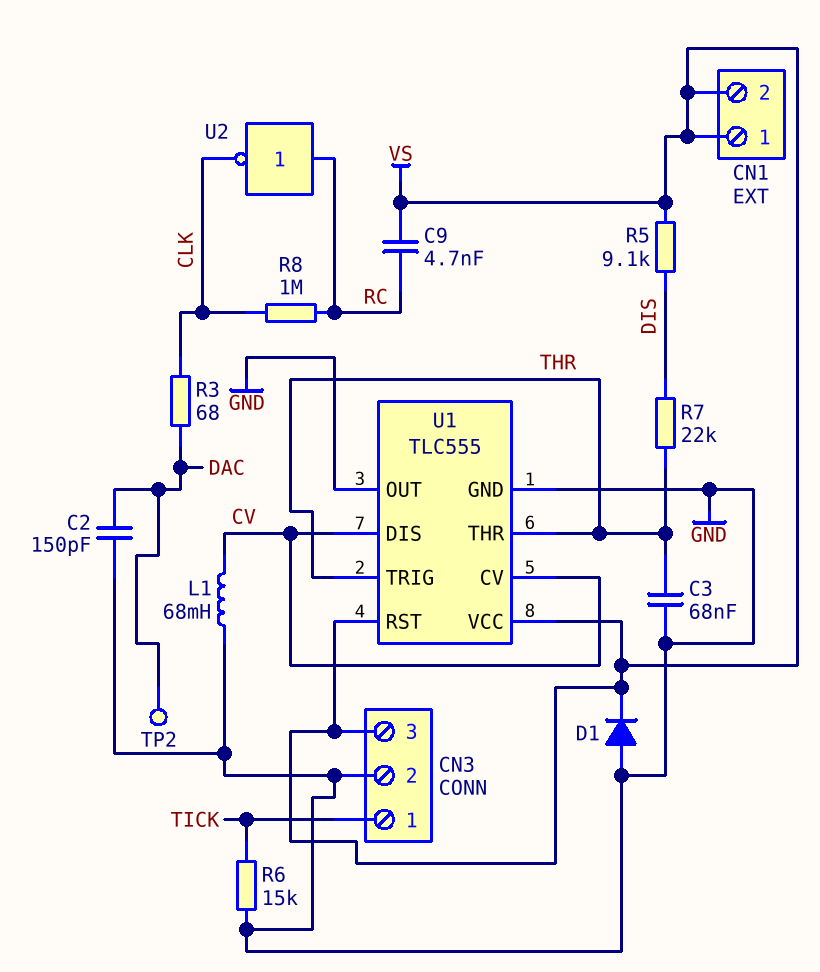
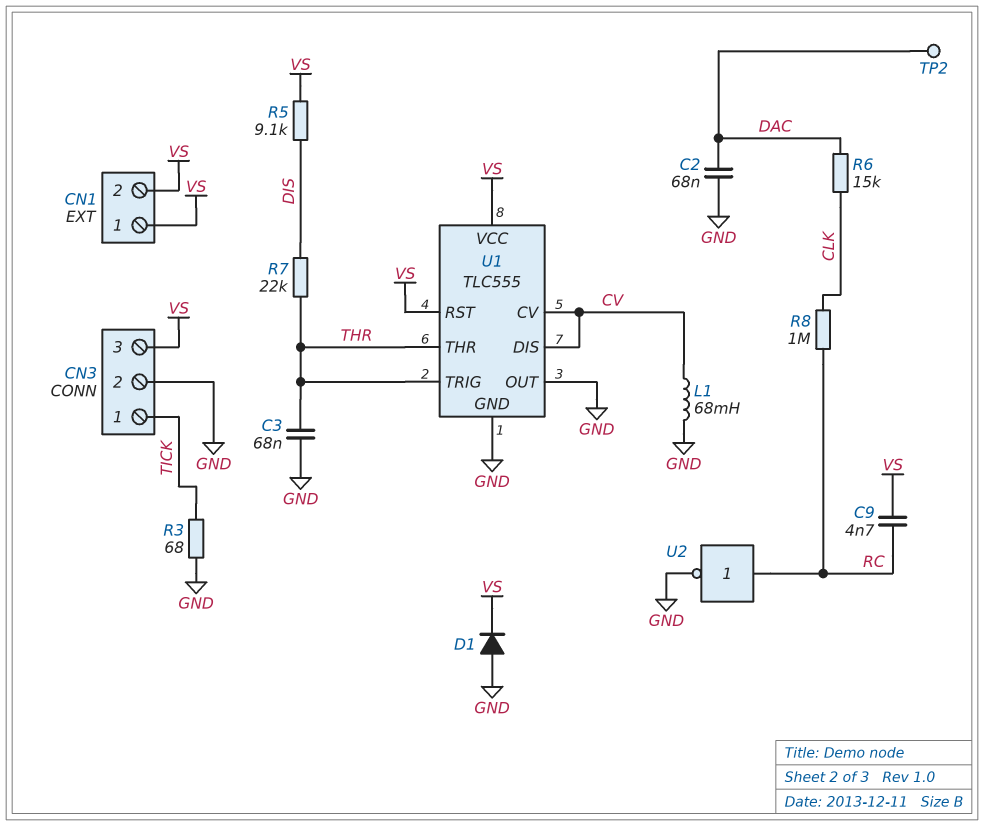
C2: 150pF (DAC, GND) -> 68nF (DAC, GND)
R3: 68 (CLK, DAC) -> 68 (GND, TICK)
R6: 15k (GND, TICK) -> 15k (CLK, DAC)
U2: NOT (in RC, out CLK) -> NOT (in RC, out GND)

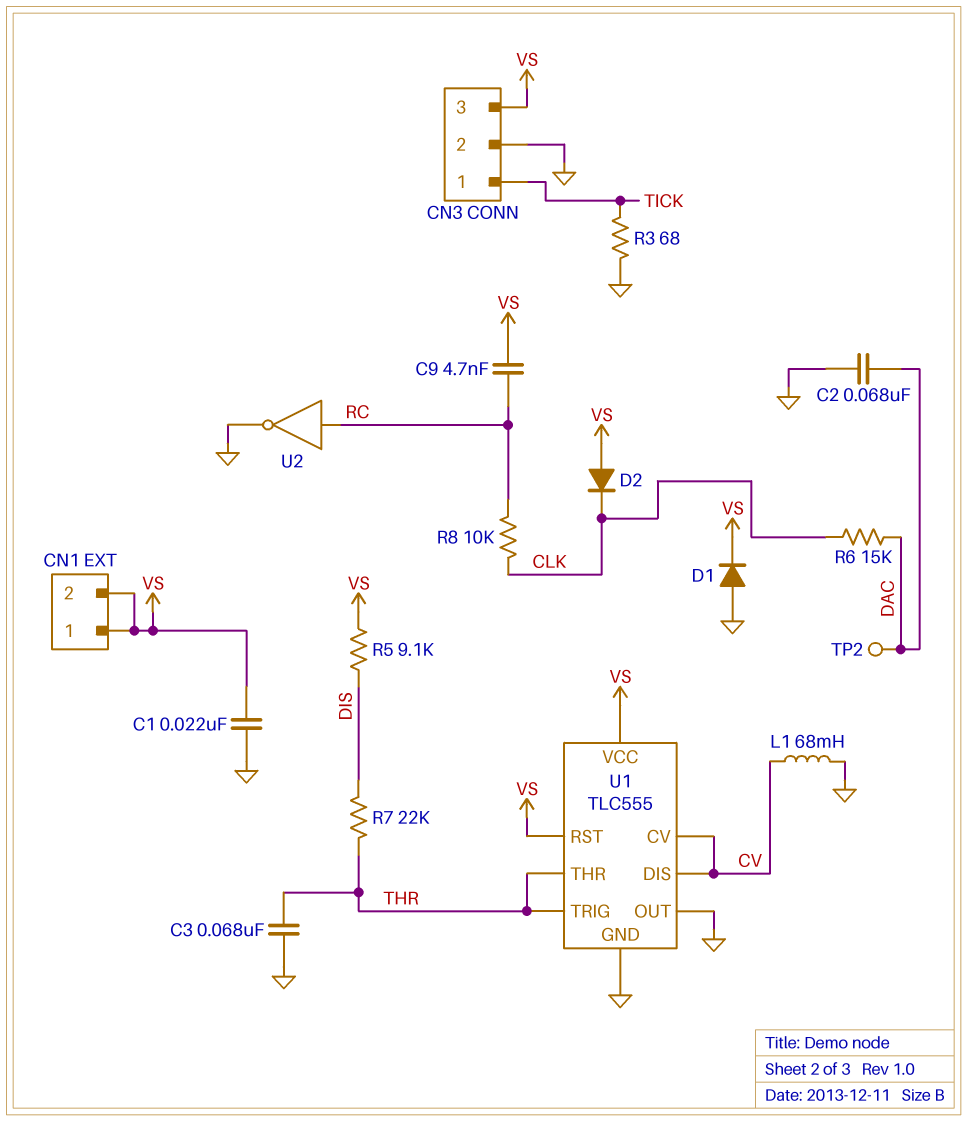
C1: none -> 22nF (GND, VS)
D2: none -> diode (A VS, K CLK)
R8: 1M (CLK, RC) -> 10k (CLK, RC)

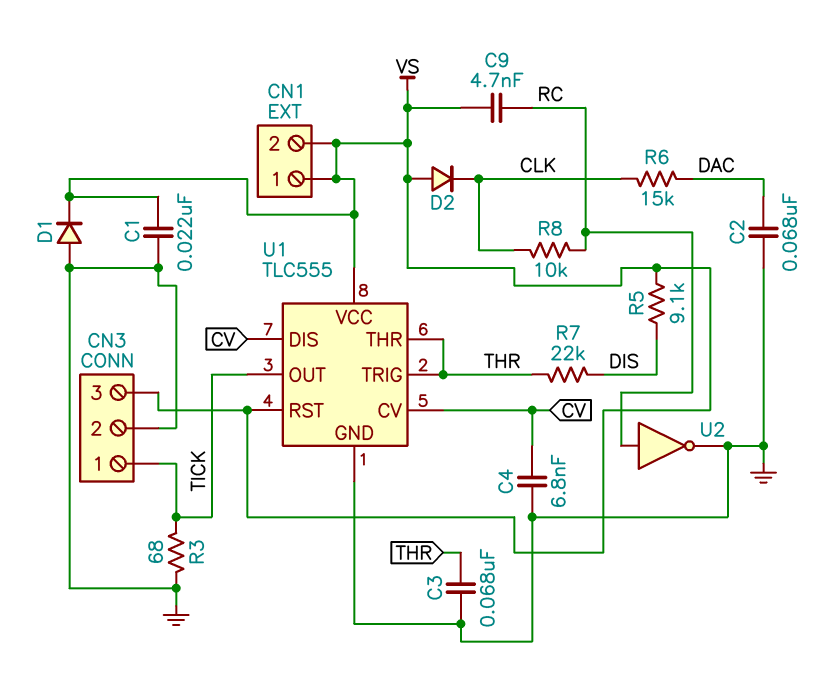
C4: none -> 6.8nF (CV, GND)
L1: 68mH (CV, GND) -> none
TP2: test point (DAC) -> none
U1 pin OUT: GND -> TICK

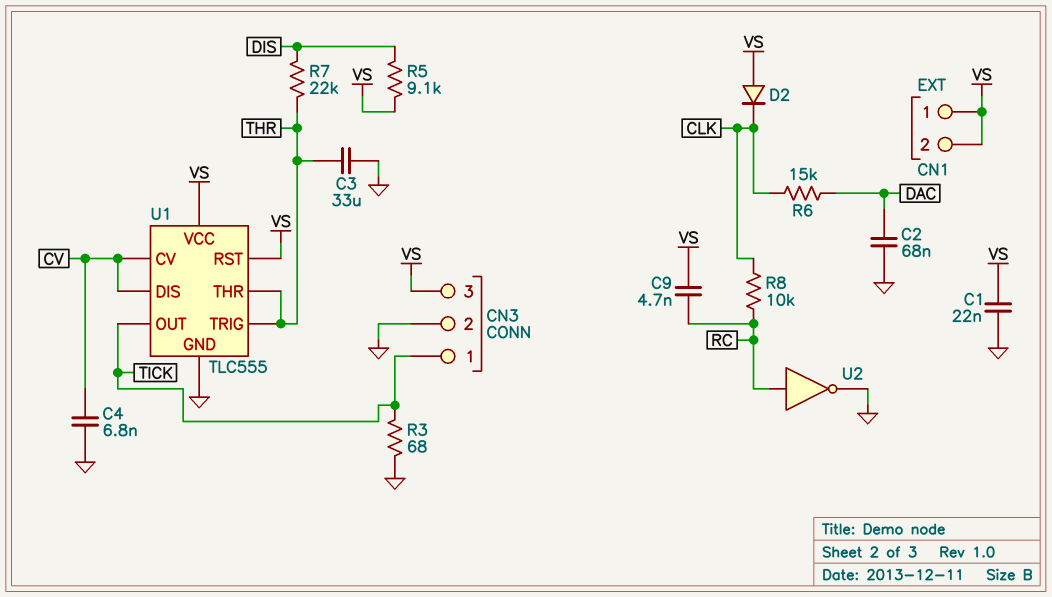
C3: 68nF (GND, THR) -> 33uF (GND, THR)
D1: diode (A GND, K VS) -> none

